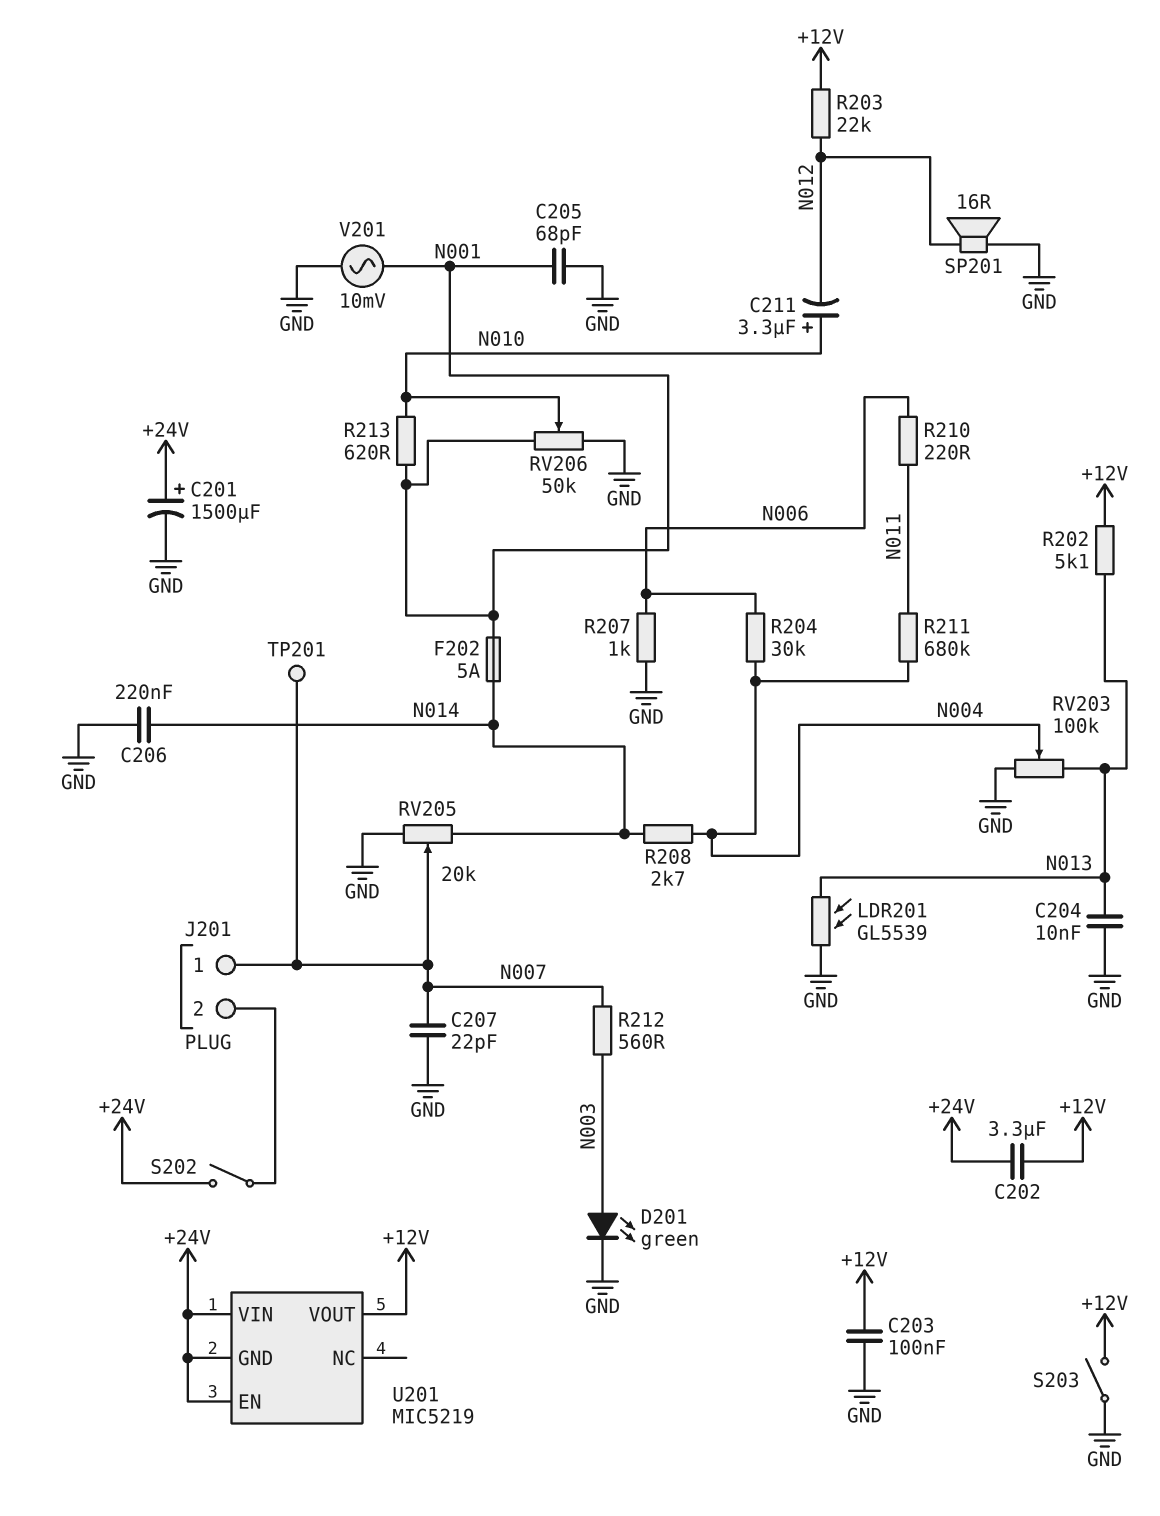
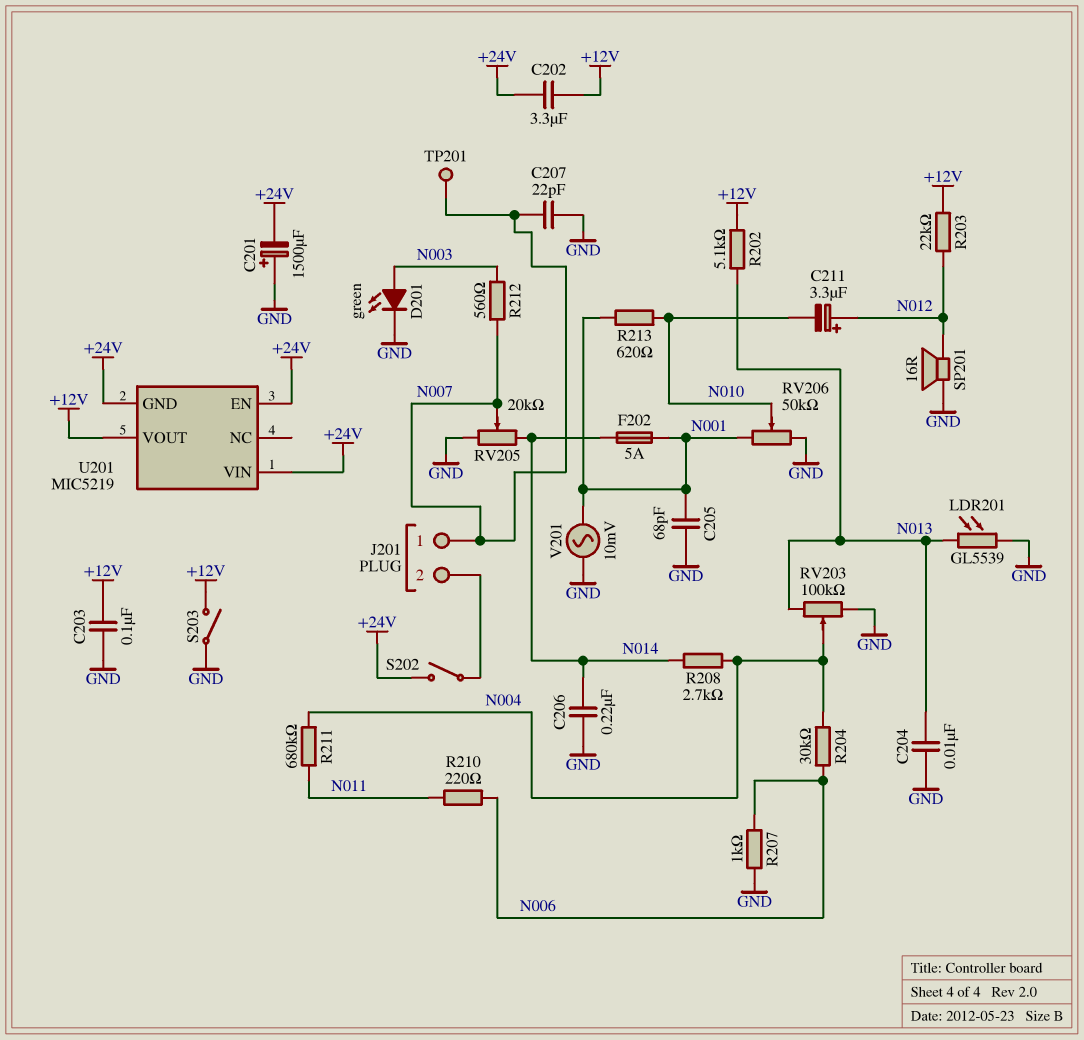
C201: 1500uF (plus +24V, minus GND) -> 1500uF (plus GND, minus +24V)
C211: 3.3uF (plus N010, minus N012) -> 3.3uF (plus N012, minus N010)

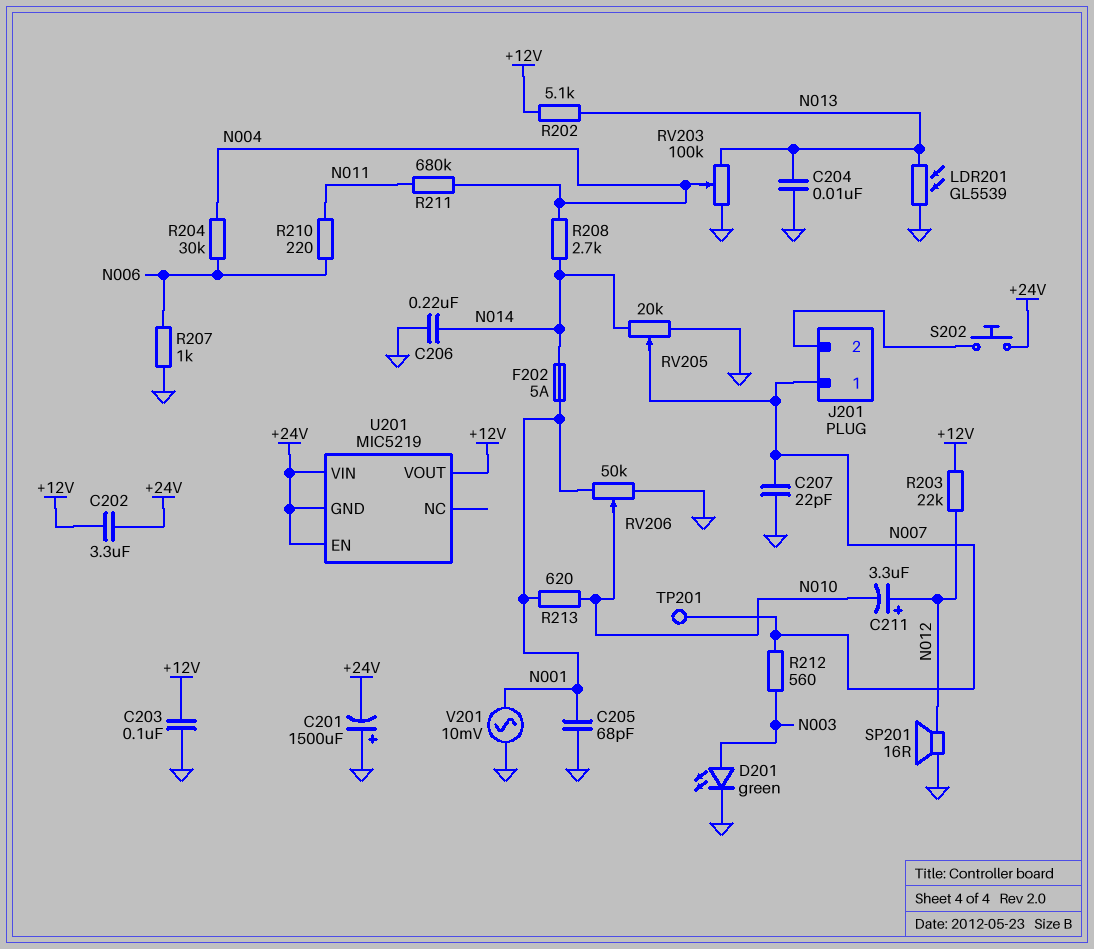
S202: switch (+24V, J201/2) -> button (+24V, J201/2)
S203: switch (+12V, GND) -> none

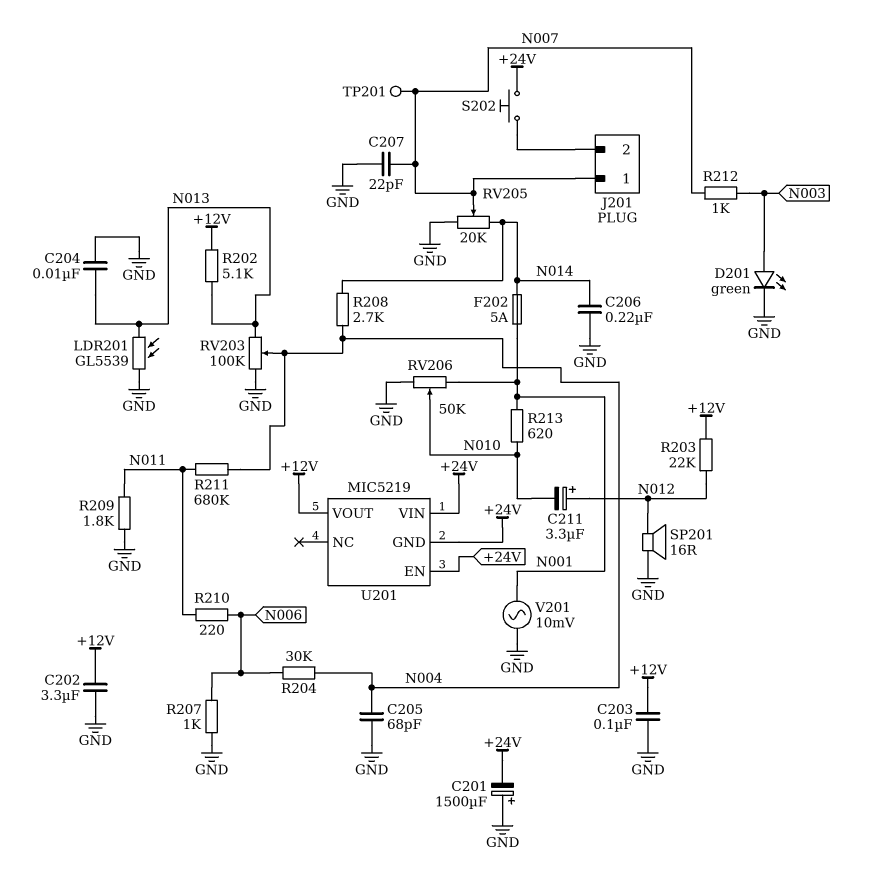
C202: 3.3uF (+12V, +24V) -> 3.3uF (+12V, GND)
C205: 68pF (GND, N001) -> 68pF (GND, N004)
R209: none -> 1.8k (GND, N011)
R212: 560 (N003, N007) -> 1k (N003, N007)

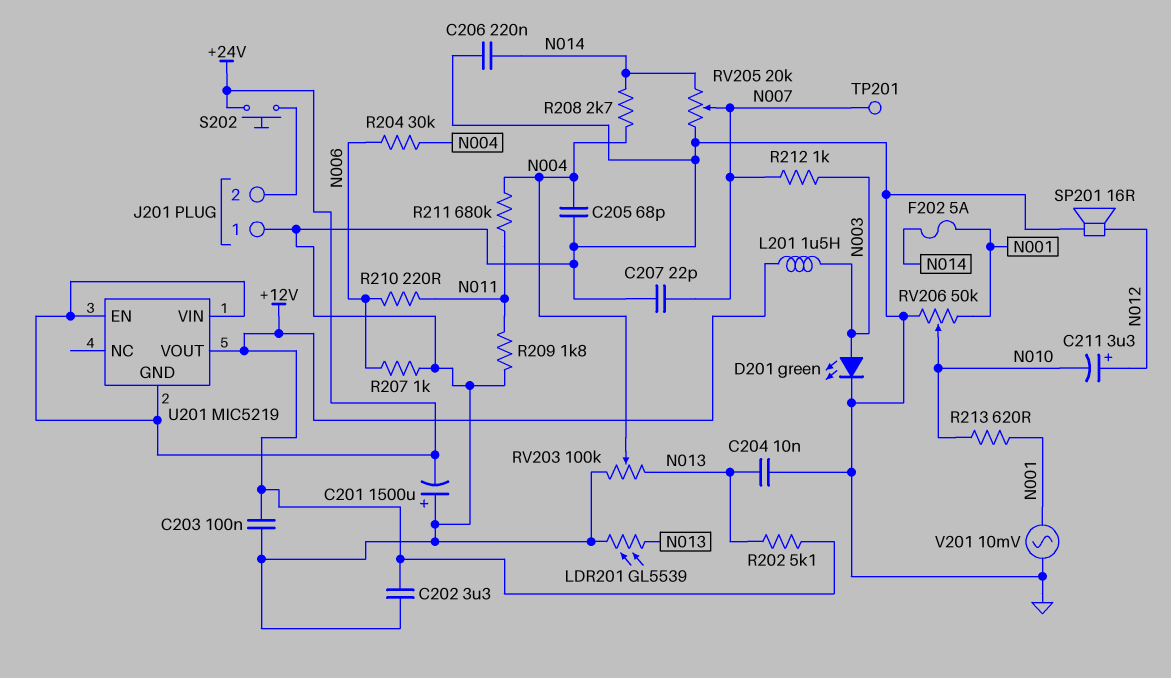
J201 pin 1: N007 -> GND
L201: none -> 1.5uH (+12V, N003)
R203: 22k (+12V, N012) -> none

